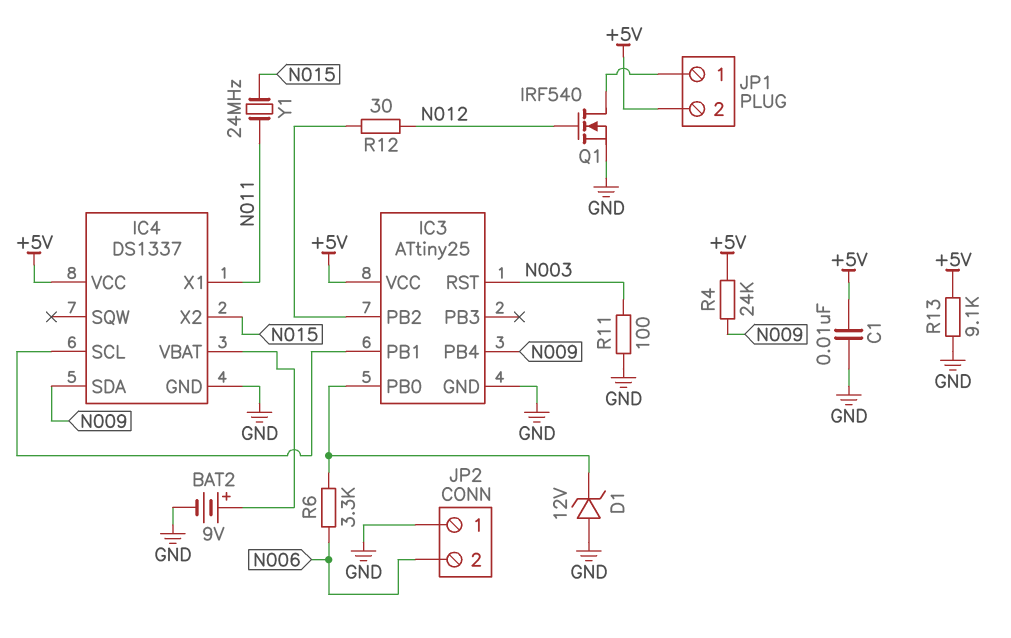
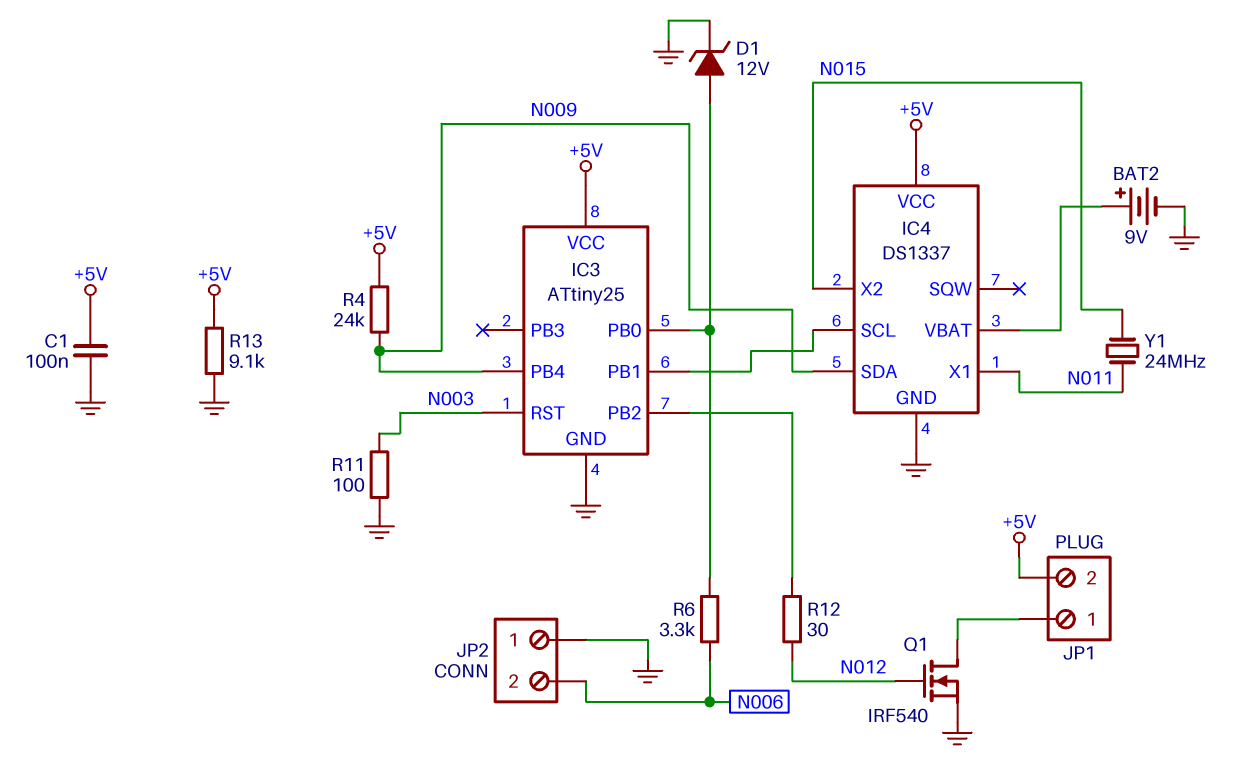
C1: 10nF (+5V, GND) -> 100nF (+5V, GND)
D1: zener 12V (A GND, K IC3/PB0) -> zener 12V (A IC3/PB0, K GND)

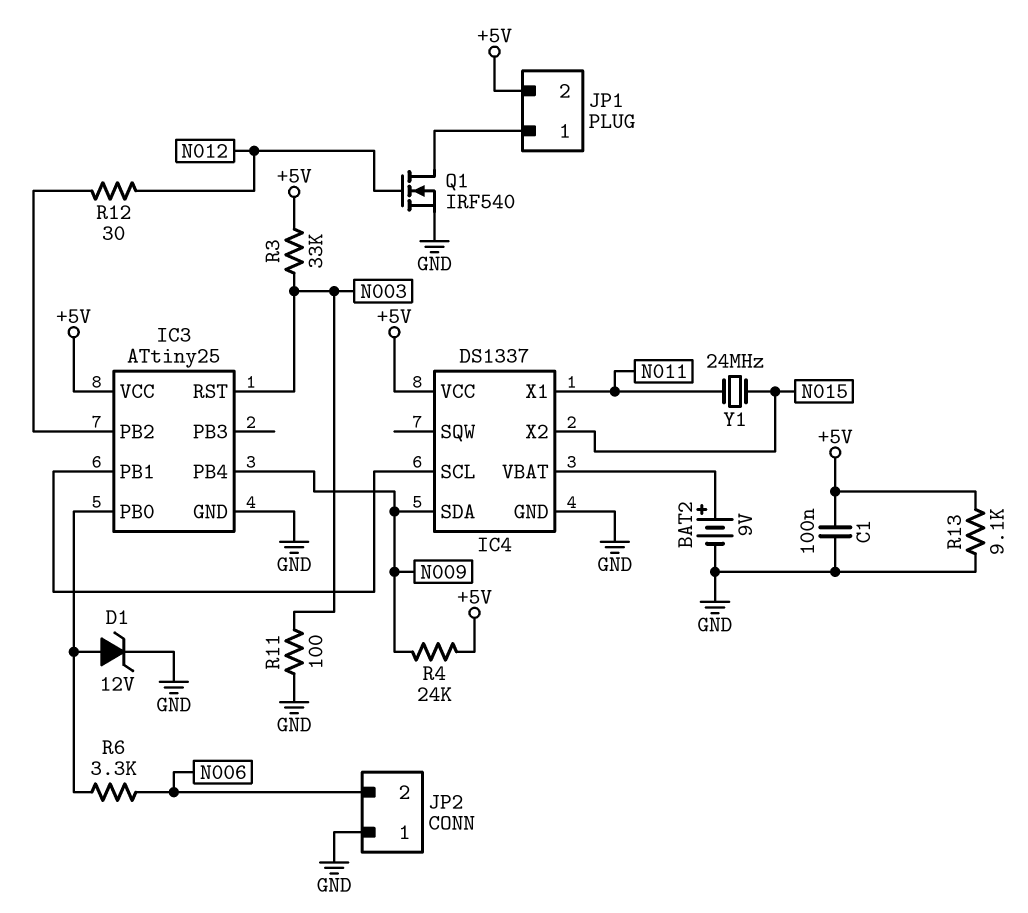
R3: none -> 33k (+5V, N003)

